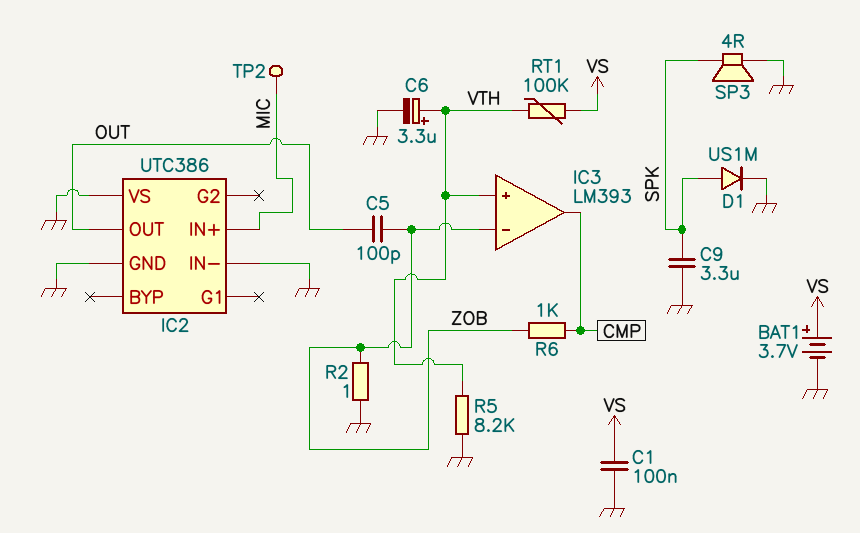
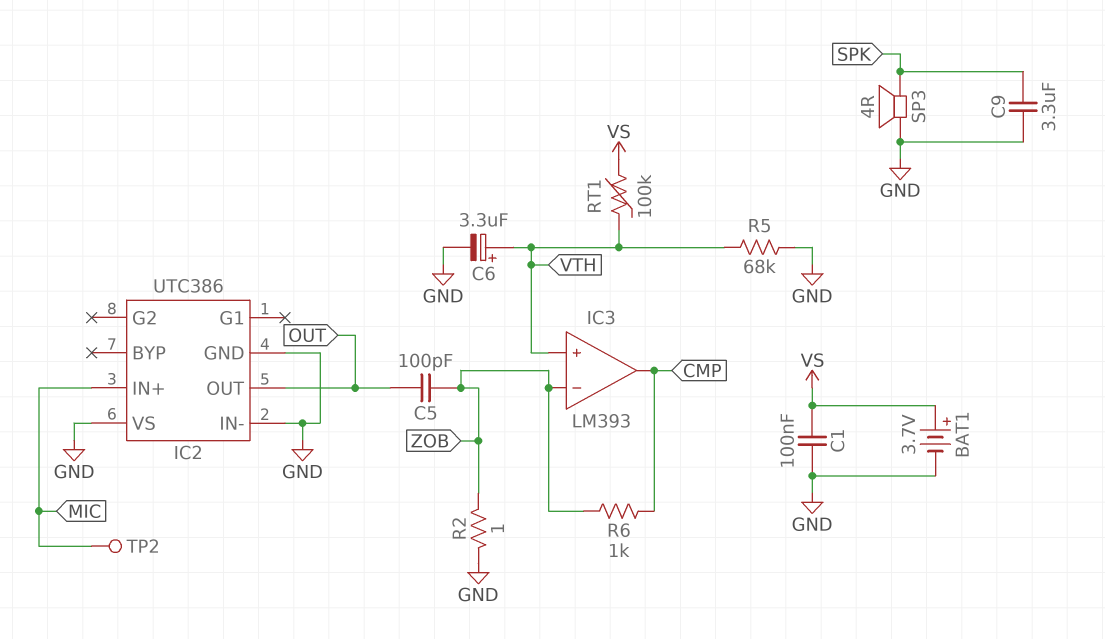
D1: diode US1M (A SPK, K GND) -> none
R5: 8.2k (GND, VTH) -> 68k (GND, VTH)

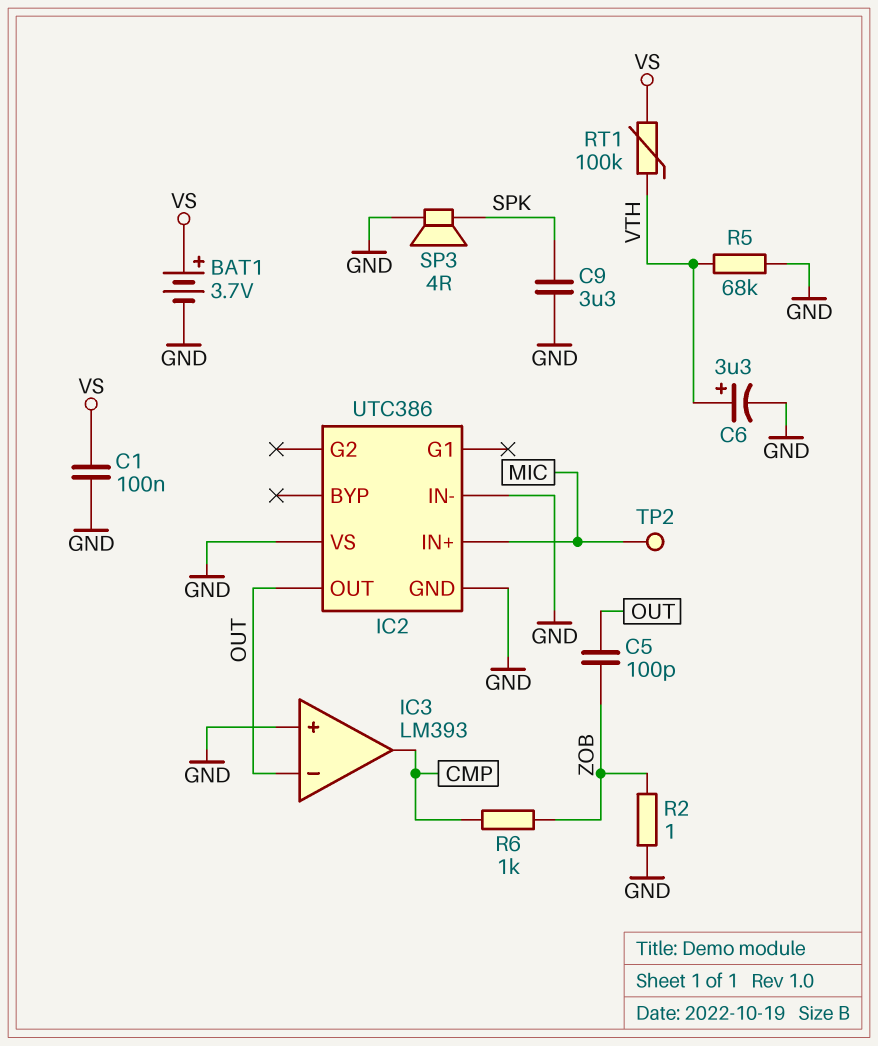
IC3 pin in+: VTH -> GND
IC3 pin in-: ZOB -> OUT

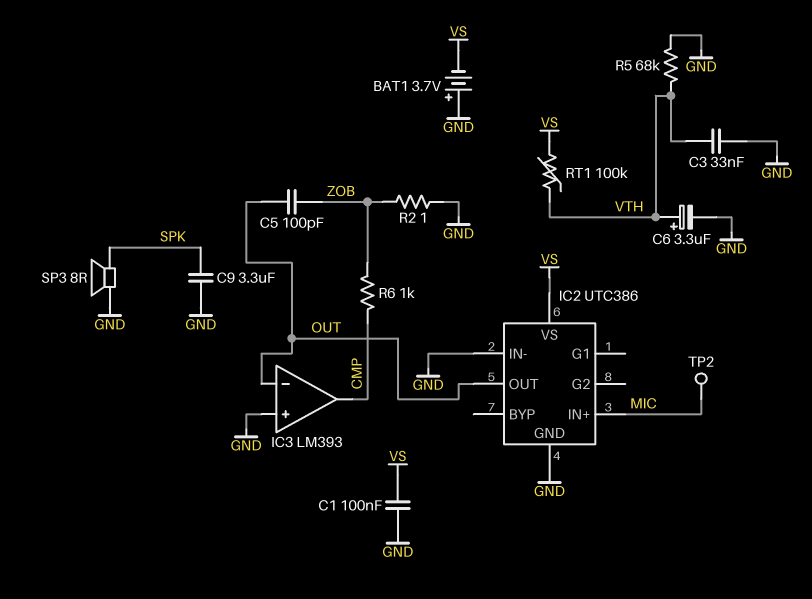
BAT1: 3.7V (plus VS, minus GND) -> 3.7V (plus GND, minus VS)
C3: none -> 33nF (GND, VTH)
IC2 pin VS: GND -> VS
SP3: speaker 4R (GND, SPK) -> speaker 8R (GND, SPK)

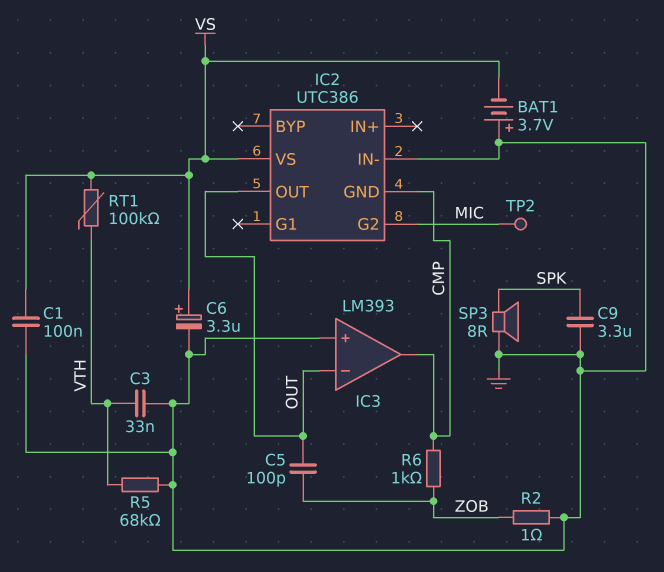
C6: 3.3uF (plus VTH, minus GND) -> 3.3uF (plus VS, minus GND)
IC2 pin G2: none -> MIC
IC2 pin GND: GND -> CMP
IC2 pin IN+: MIC -> none

